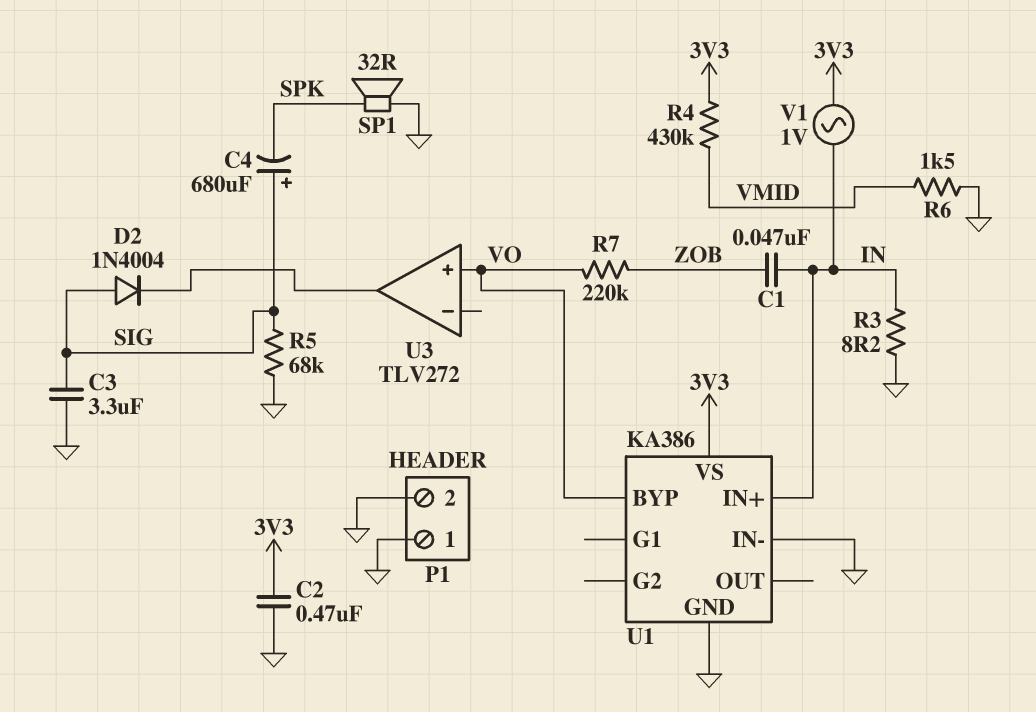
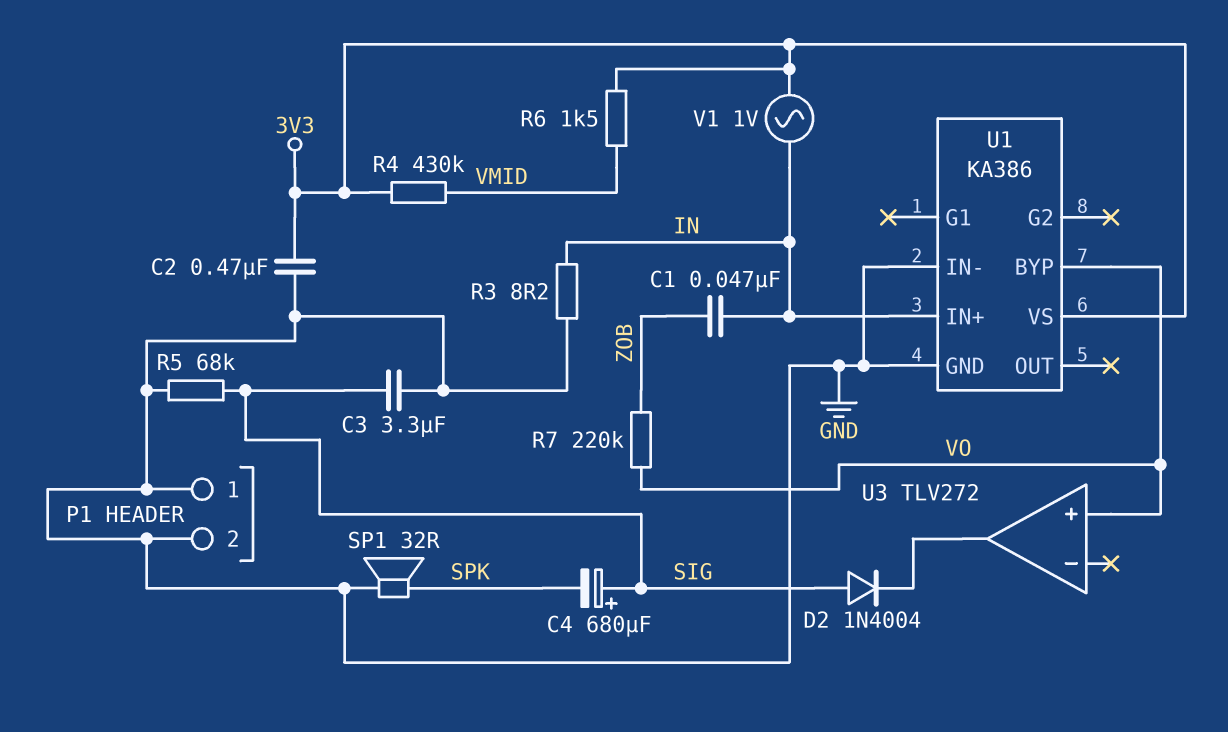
R6: 1.5k (GND, VMID) -> 1.5k (3V3, VMID)

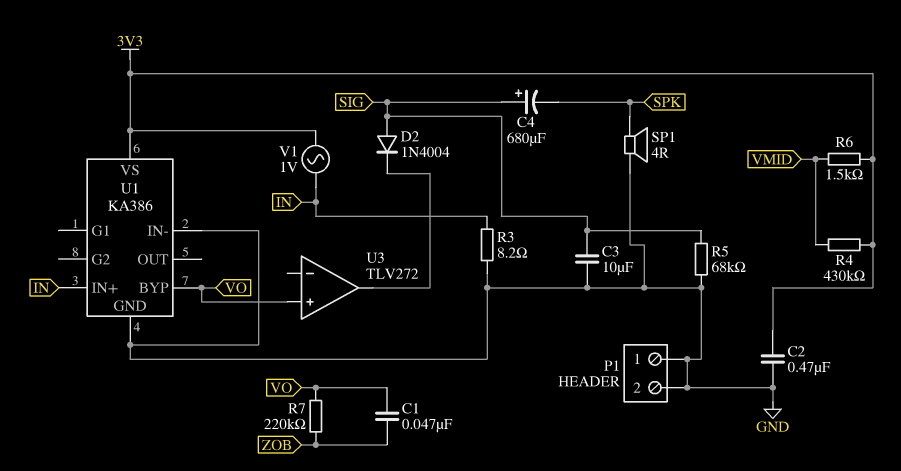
C1: 47nF (IN, ZOB) -> 47nF (VO, ZOB)
C3: 3.3uF (GND, SIG) -> 10uF (GND, SIG)
SP1: speaker 32R (GND, SPK) -> speaker 4R (GND, SPK)

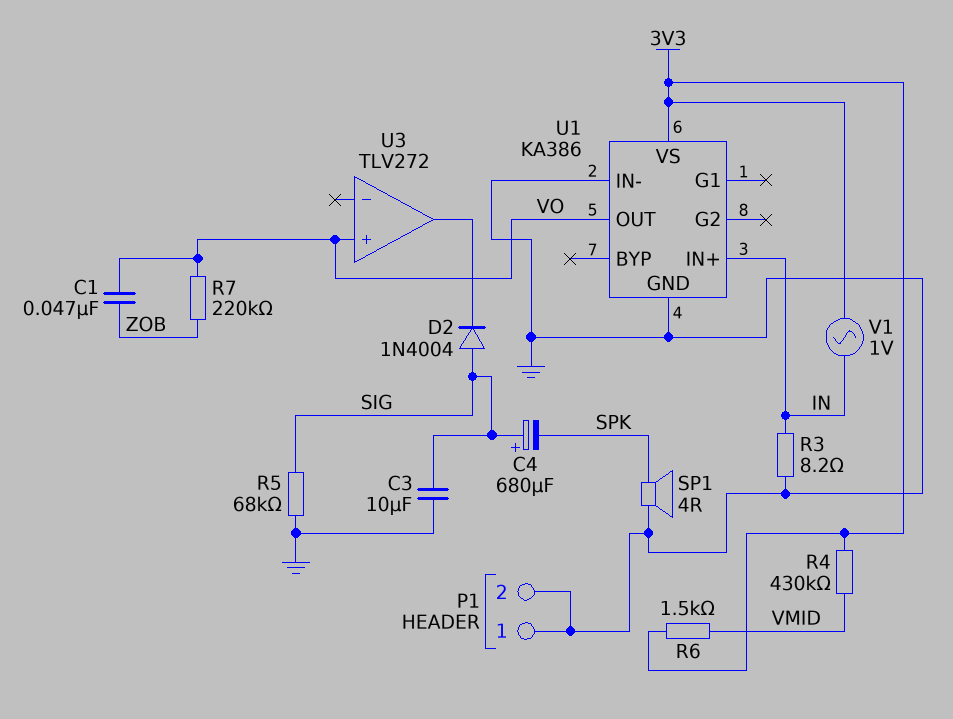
C2: 470nF (3V3, GND) -> none
U1 pin BYP: VO -> none
U1 pin OUT: none -> VO

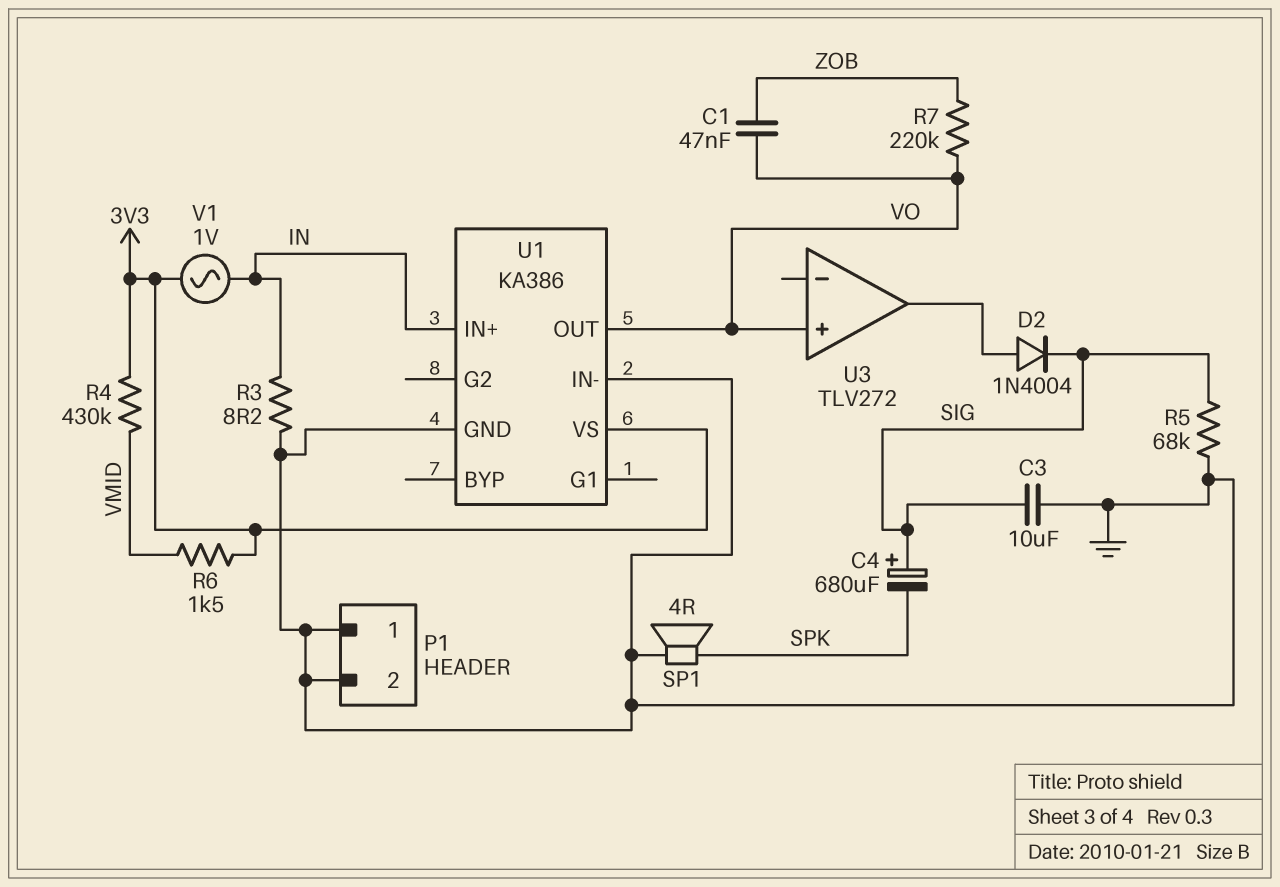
D2: diode 1N4004 (A SIG, K U3/out) -> diode 1N4004 (A U3/out, K SIG)

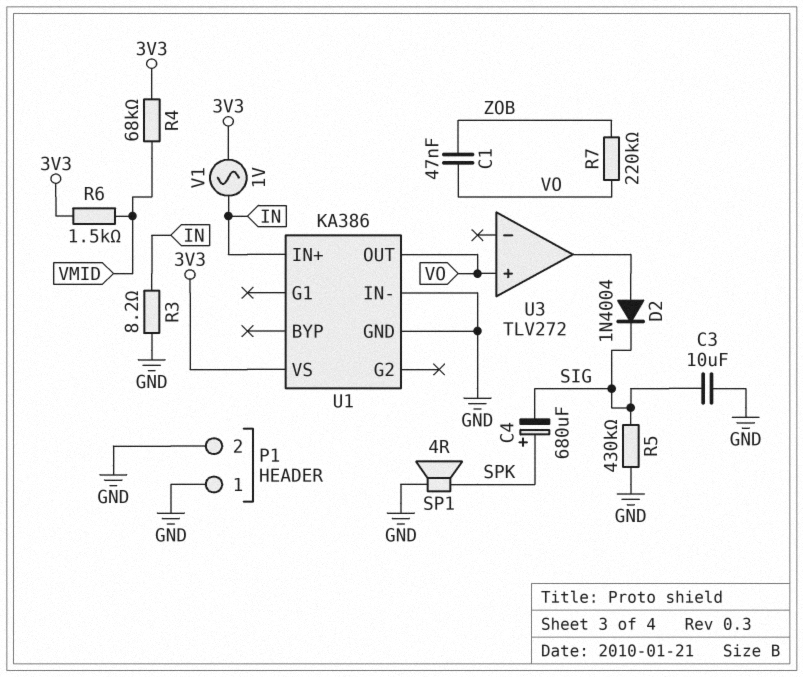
C4: 680uF (plus SIG, minus SPK) -> 680uF (plus SPK, minus SIG)
R4: 430k (3V3, VMID) -> 68k (3V3, VMID)
R5: 68k (GND, SIG) -> 430k (GND, SIG)

